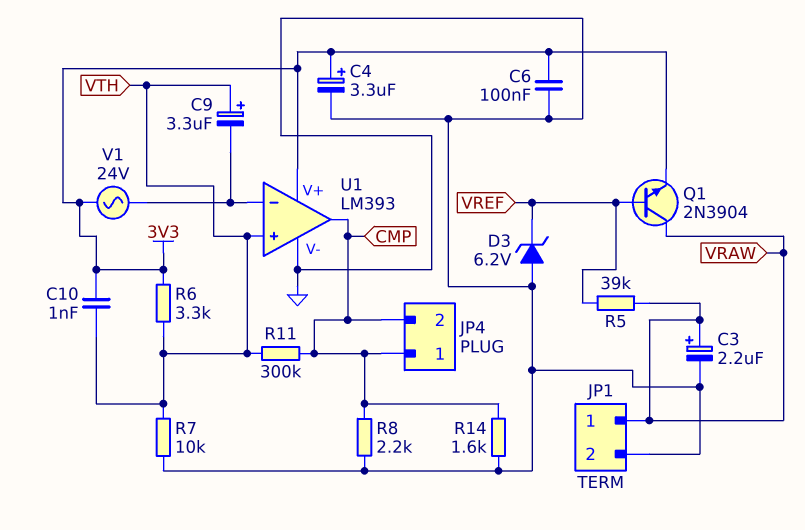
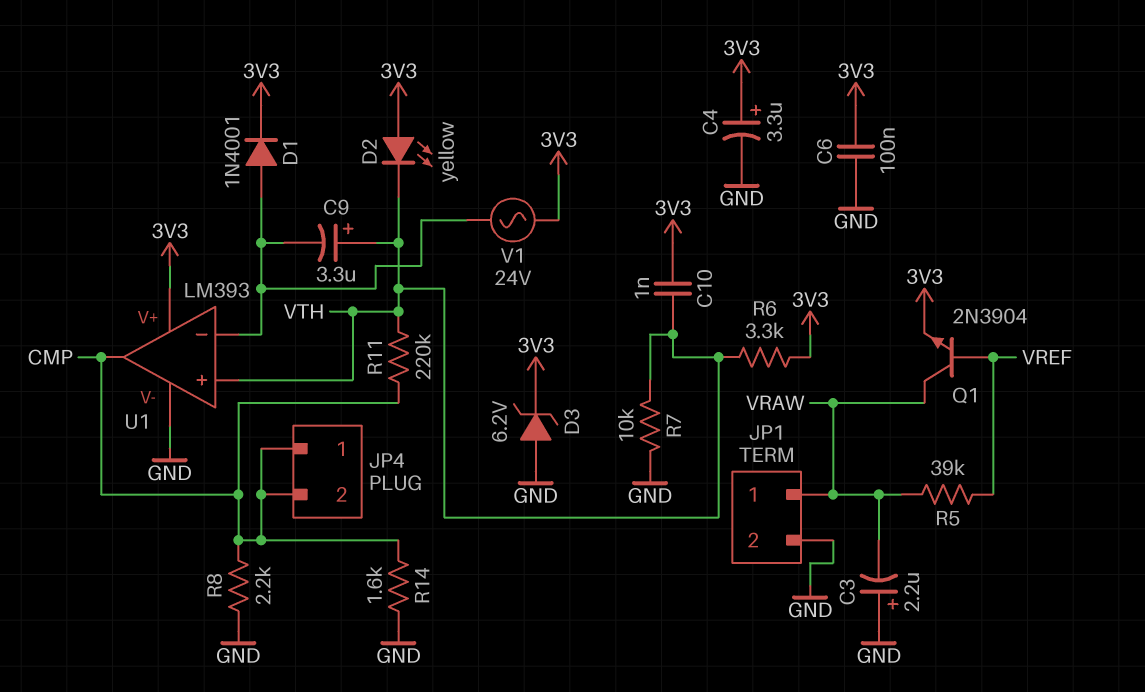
C3: 2.2uF (plus VRAW, minus GND) -> 2.2uF (plus GND, minus VRAW)
D1: none -> diode 1N4001 (A U1/in-, K 3V3)
D2: none -> LED yellow (A 3V3, K VTH)
D3: zener 6.2V (A GND, K VREF) -> zener 6.2V (A GND, K 3V3)
R11: 300k (CMP, VTH) -> 220k (CMP, VTH)

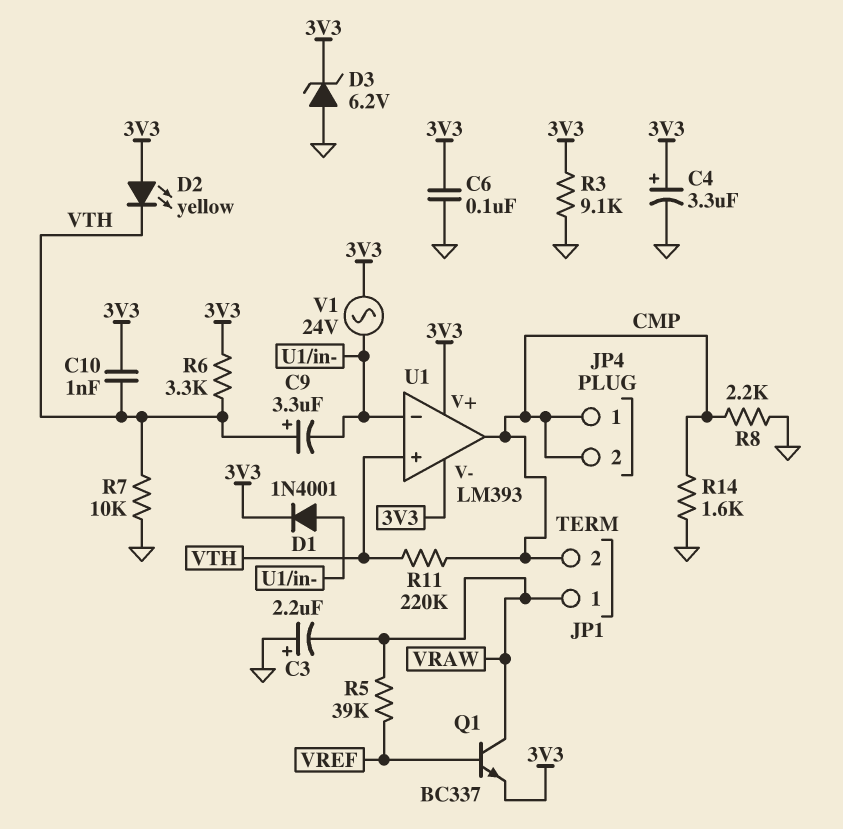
JP1 pin 2: GND -> CMP
Q1: NPN 2N3904 (B VREF, C VRAW, E 3V3) -> NPN BC337 (B VREF, C VRAW, E 3V3)
R3: none -> 9.1k (3V3, GND)
U1 pin V-: GND -> 3V3

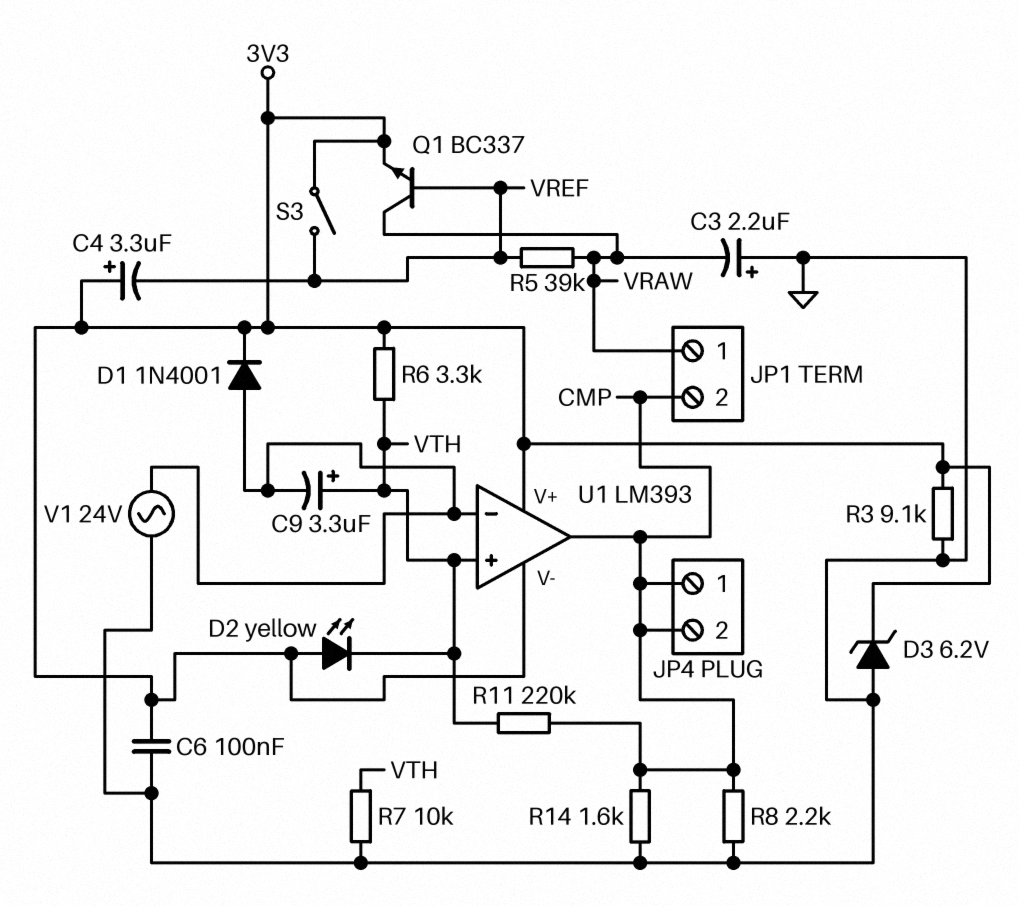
C4: 3.3uF (plus 3V3, minus GND) -> 3.3uF (plus 3V3, minus VREF)
C10: 1nF (3V3, VTH) -> none
S3: none -> switch (3V3, VREF)
V1: AC 24V (3V3, U1/in-) -> AC 24V (GND, U1/in-)

